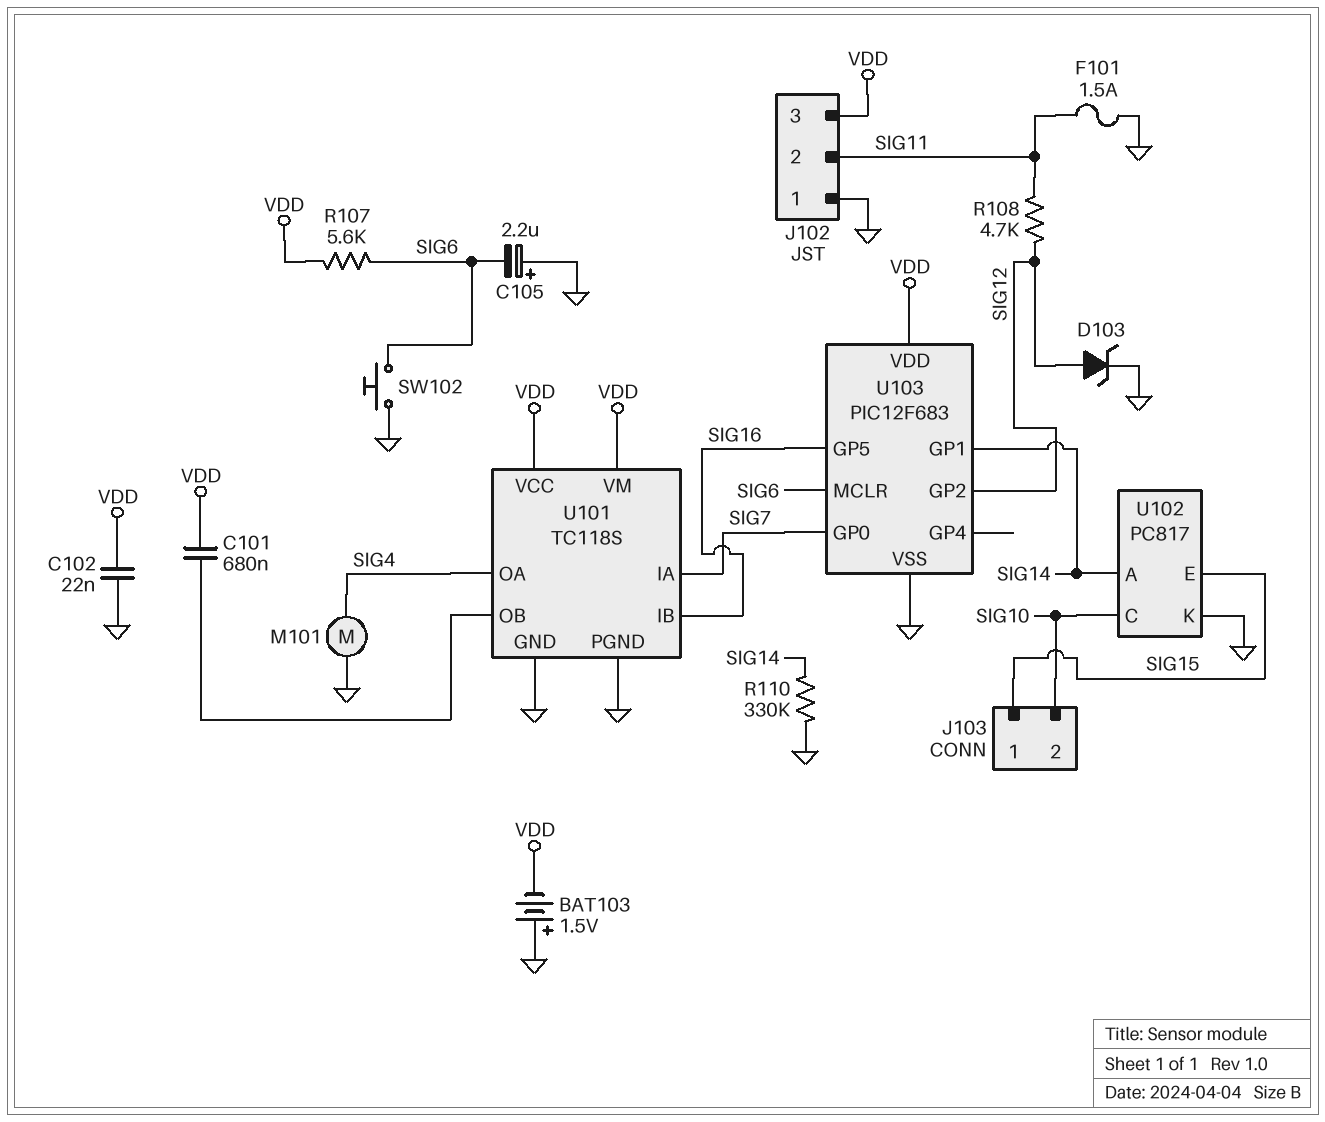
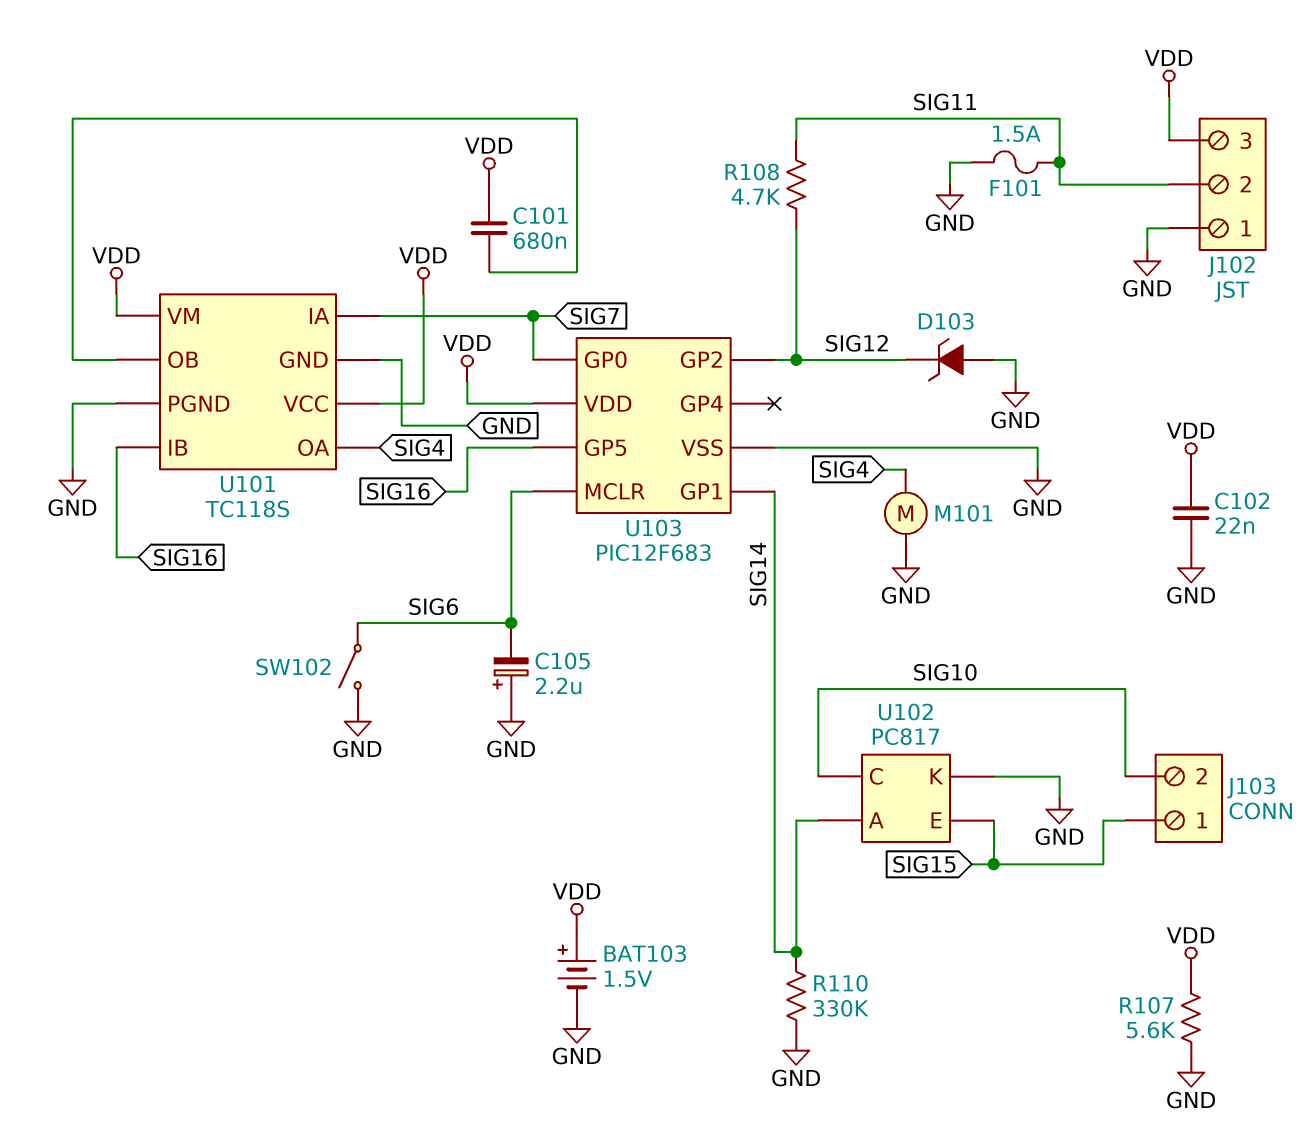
BAT103: 1.5V (plus GND, minus VDD) -> 1.5V (plus VDD, minus GND)
D103: zener (A SIG12, K GND) -> zener (A GND, K SIG12)
R107: 5.6k (SIG6, VDD) -> 5.6k (GND, VDD)
SW102: button (GND, SIG6) -> switch (GND, SIG6)

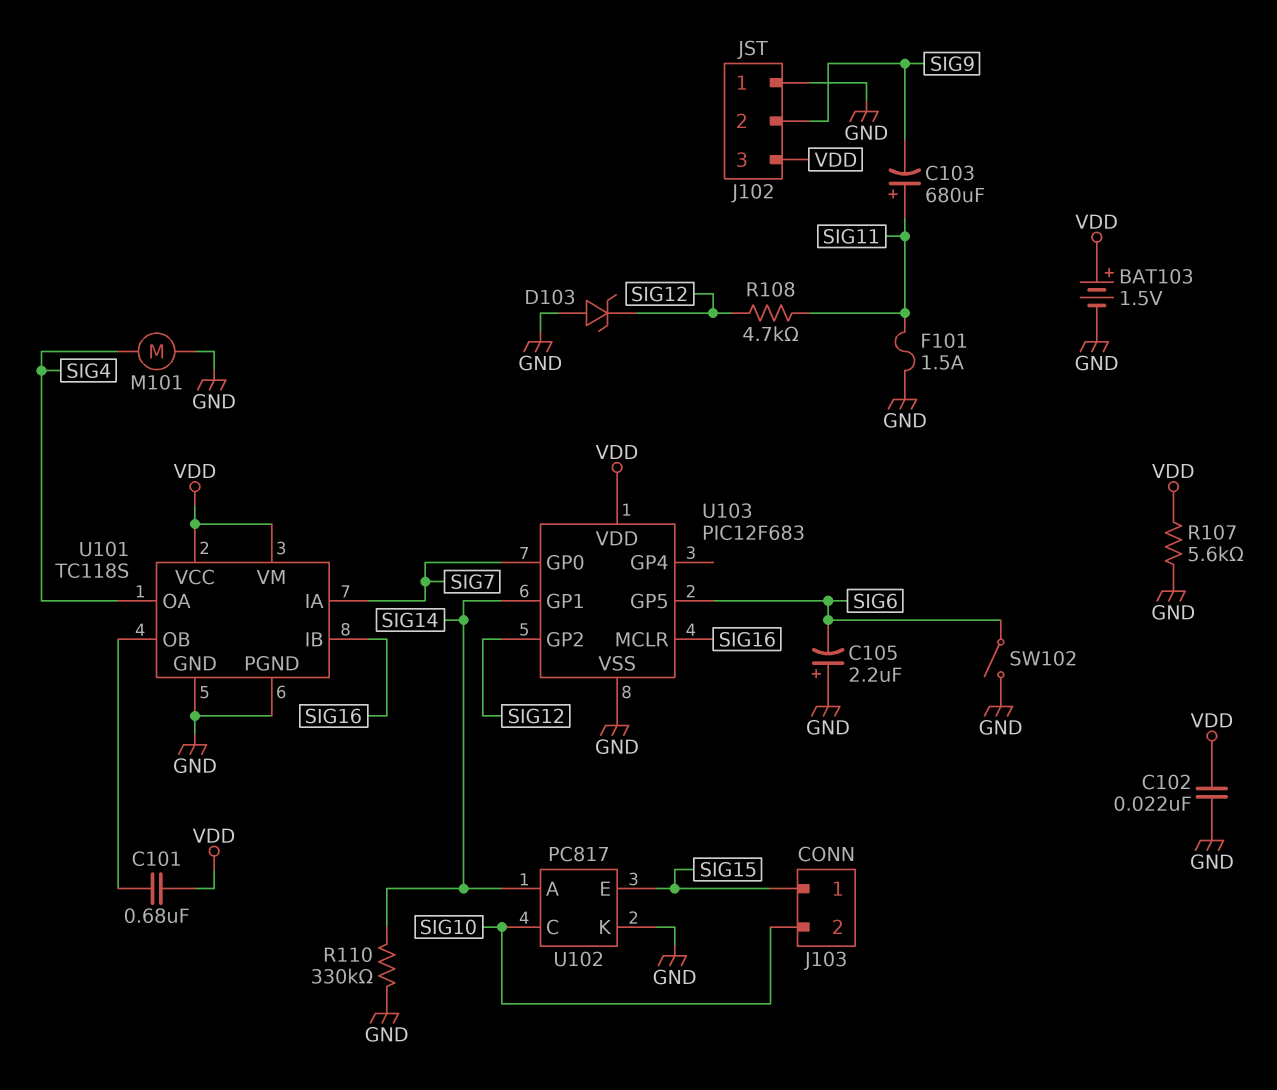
C103: none -> 680uF (plus SIG11, minus SIG9)
J102 pin 2: SIG11 -> SIG9
U103 pin GP5: SIG16 -> SIG6
U103 pin MCLR: SIG6 -> SIG16

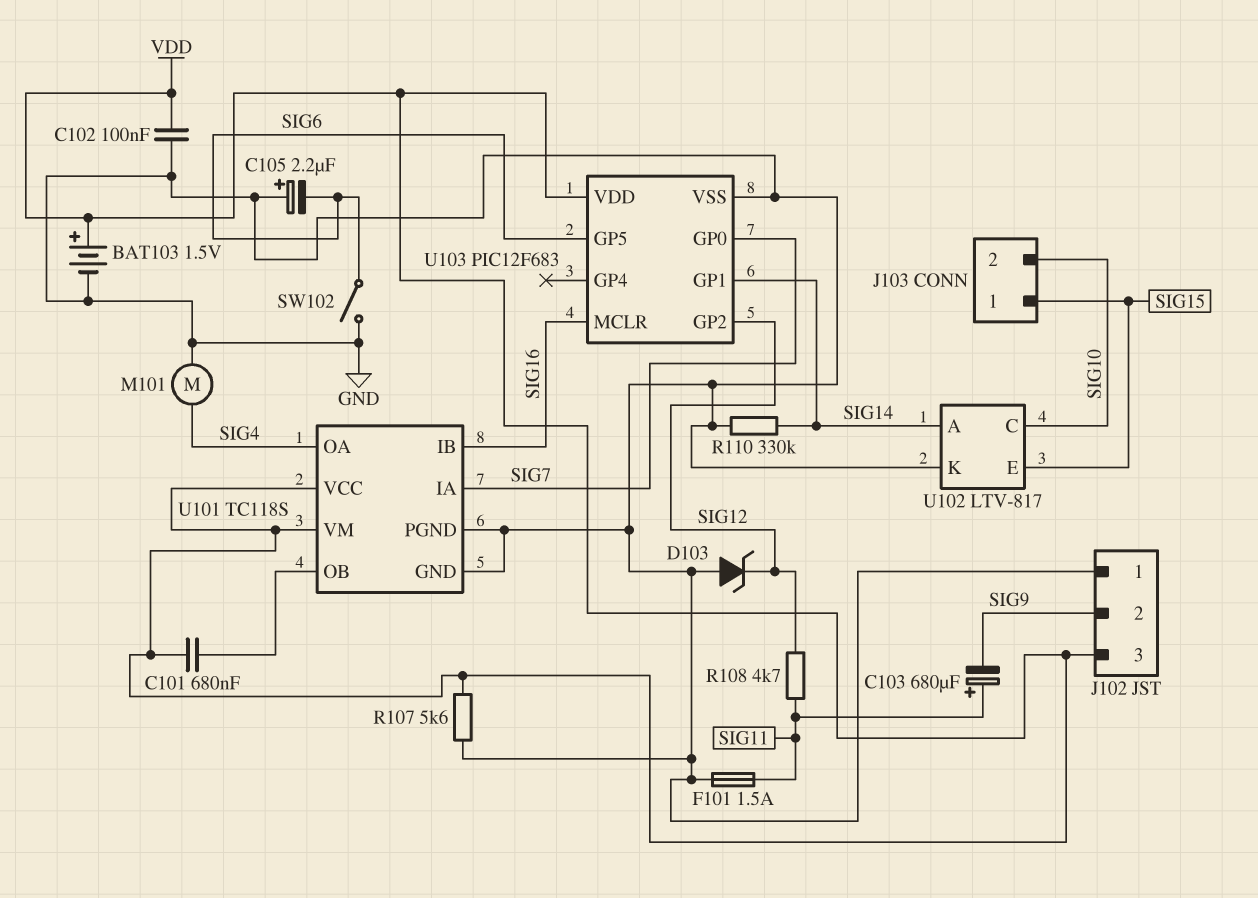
C102: 22nF (GND, VDD) -> 100nF (GND, VDD)
U102: PC817 -> LTV-817

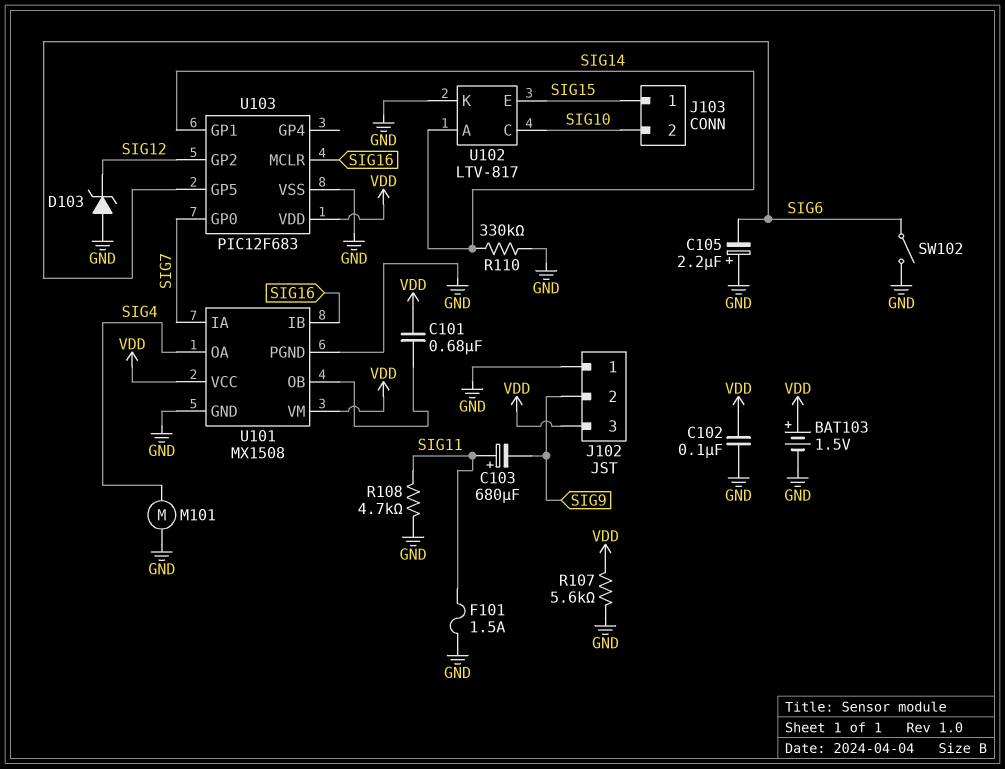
R108: 4.7k (SIG11, SIG12) -> 4.7k (GND, SIG11)
U101: TC118S -> MX1508

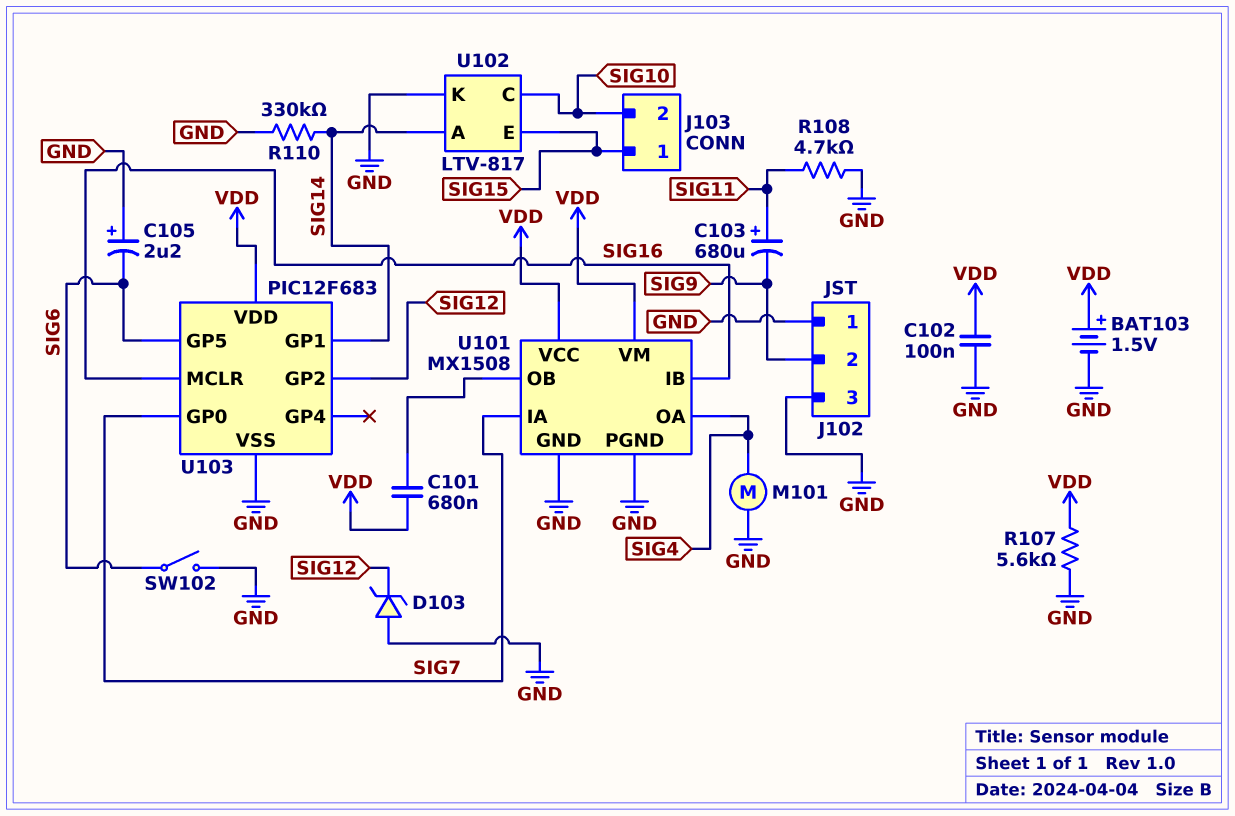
F101: 1.5A (GND, SIG11) -> none
J102 pin 3: VDD -> GND

